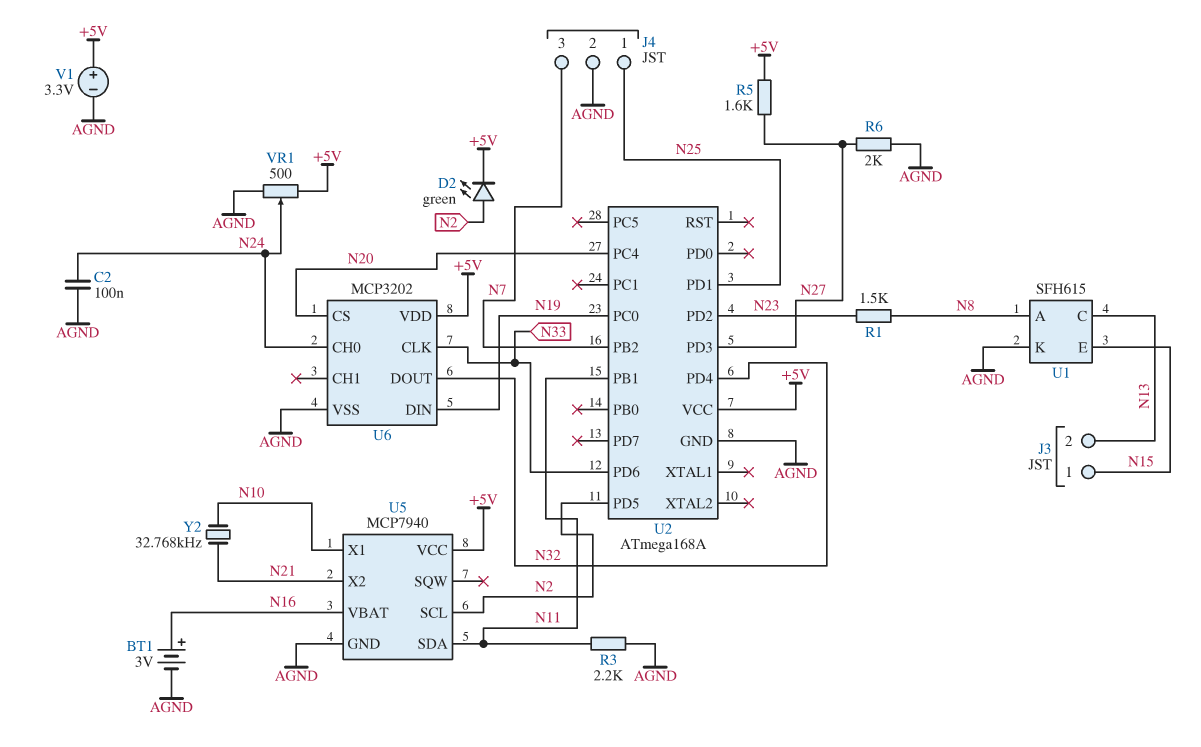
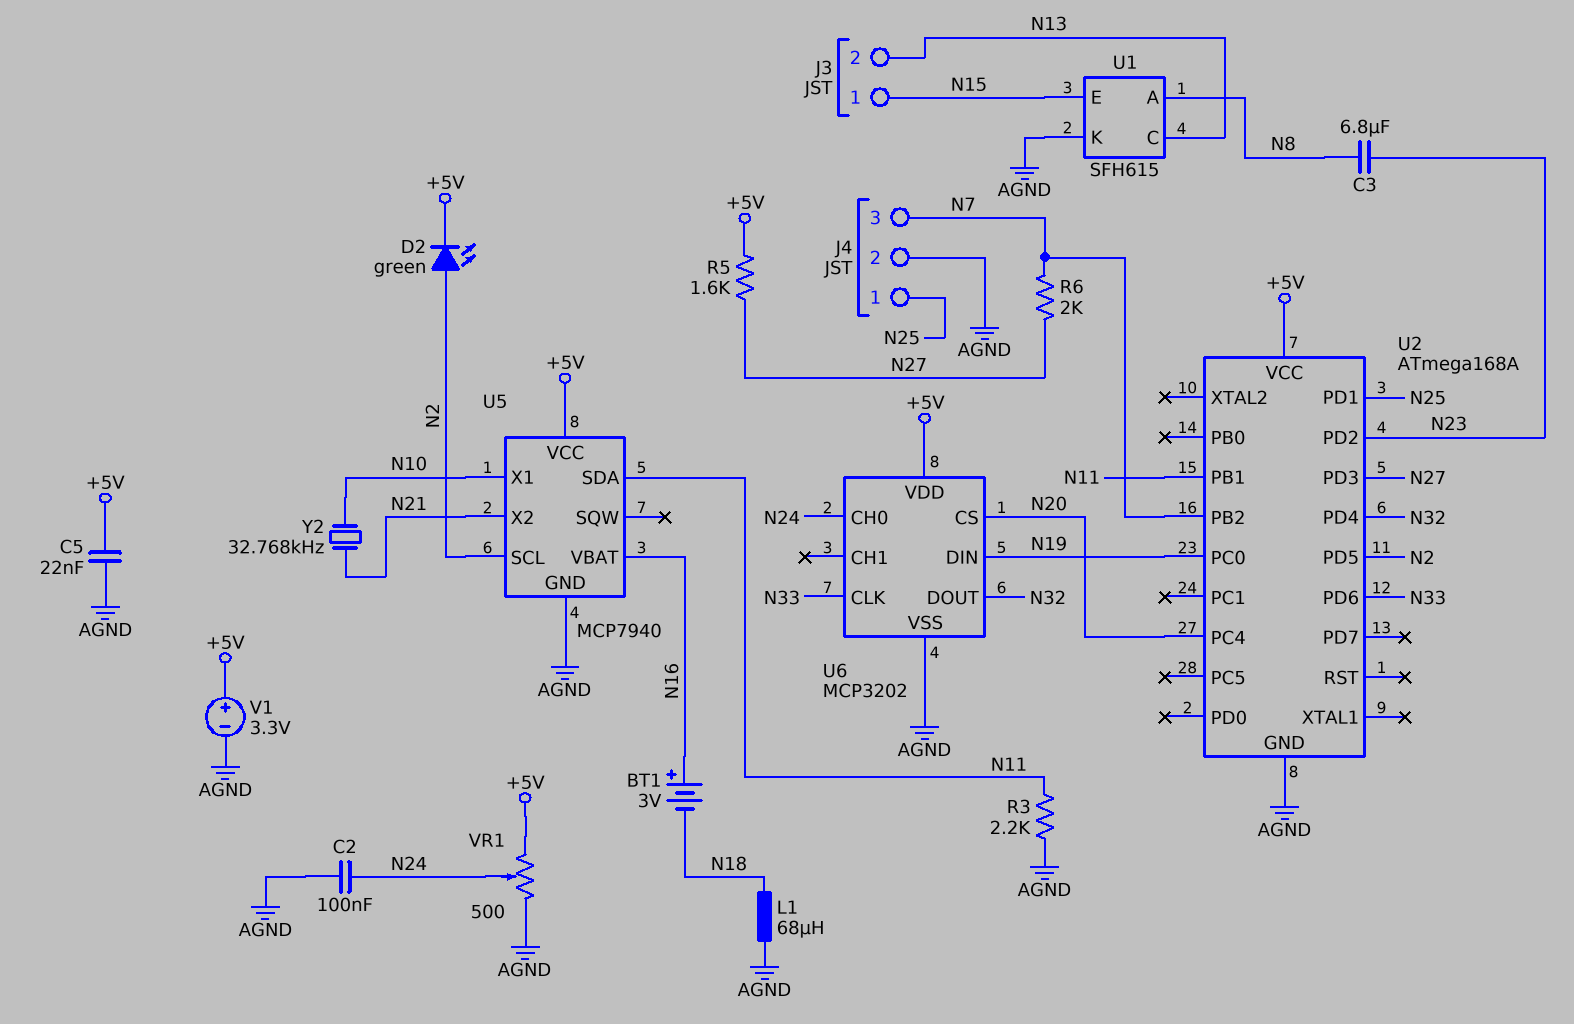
BT1: 3V (plus N16, minus AGND) -> 3V (plus N16, minus N18)
C3: none -> 6.8uF (N8, N23)
C5: none -> 22nF (+5V, AGND)
L1: none -> 68uH (AGND, N18)
R1: 1.5k (N8, N23) -> none
R6: 2k (AGND, N27) -> 2k (N7, N27)

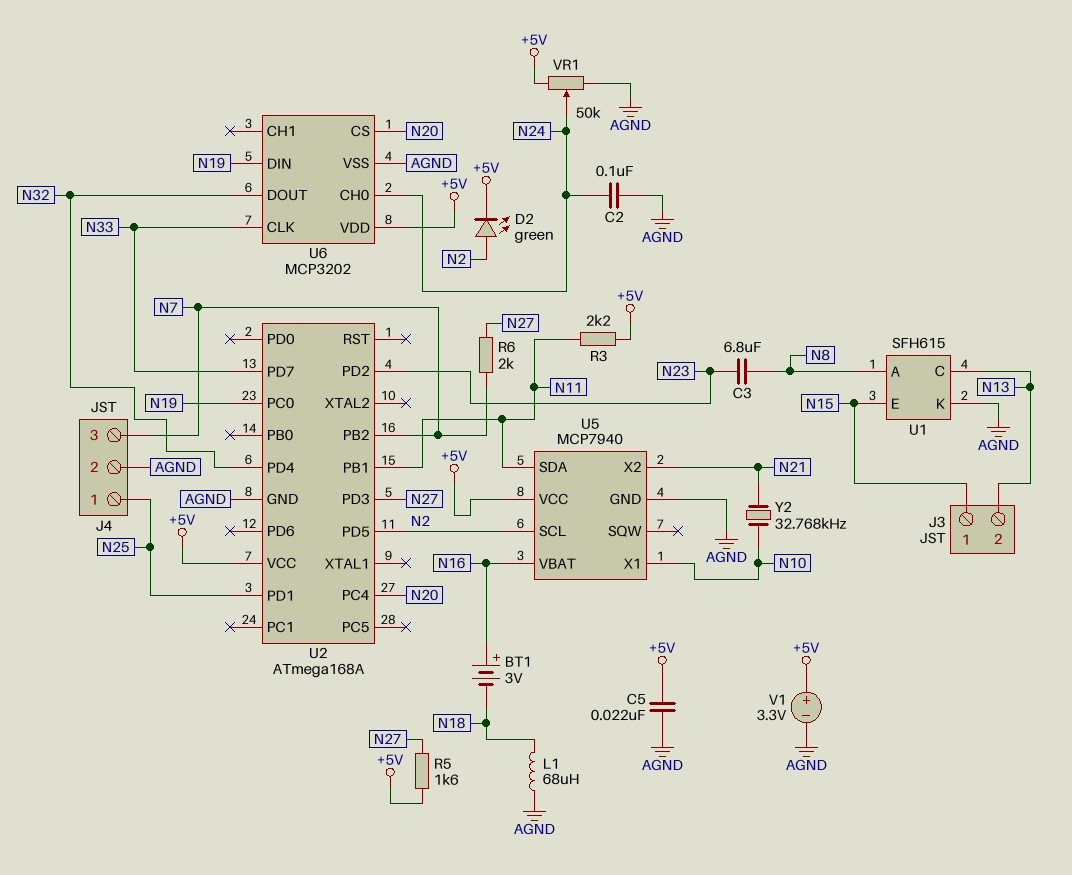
R3: 2.2k (AGND, N11) -> 2.2k (+5V, N11)
U2 pin PD6: N33 -> none
U2 pin PD7: none -> N33
VR1: 500 (+5V, AGND, wiper N24) -> 50k (+5V, AGND, wiper N24)

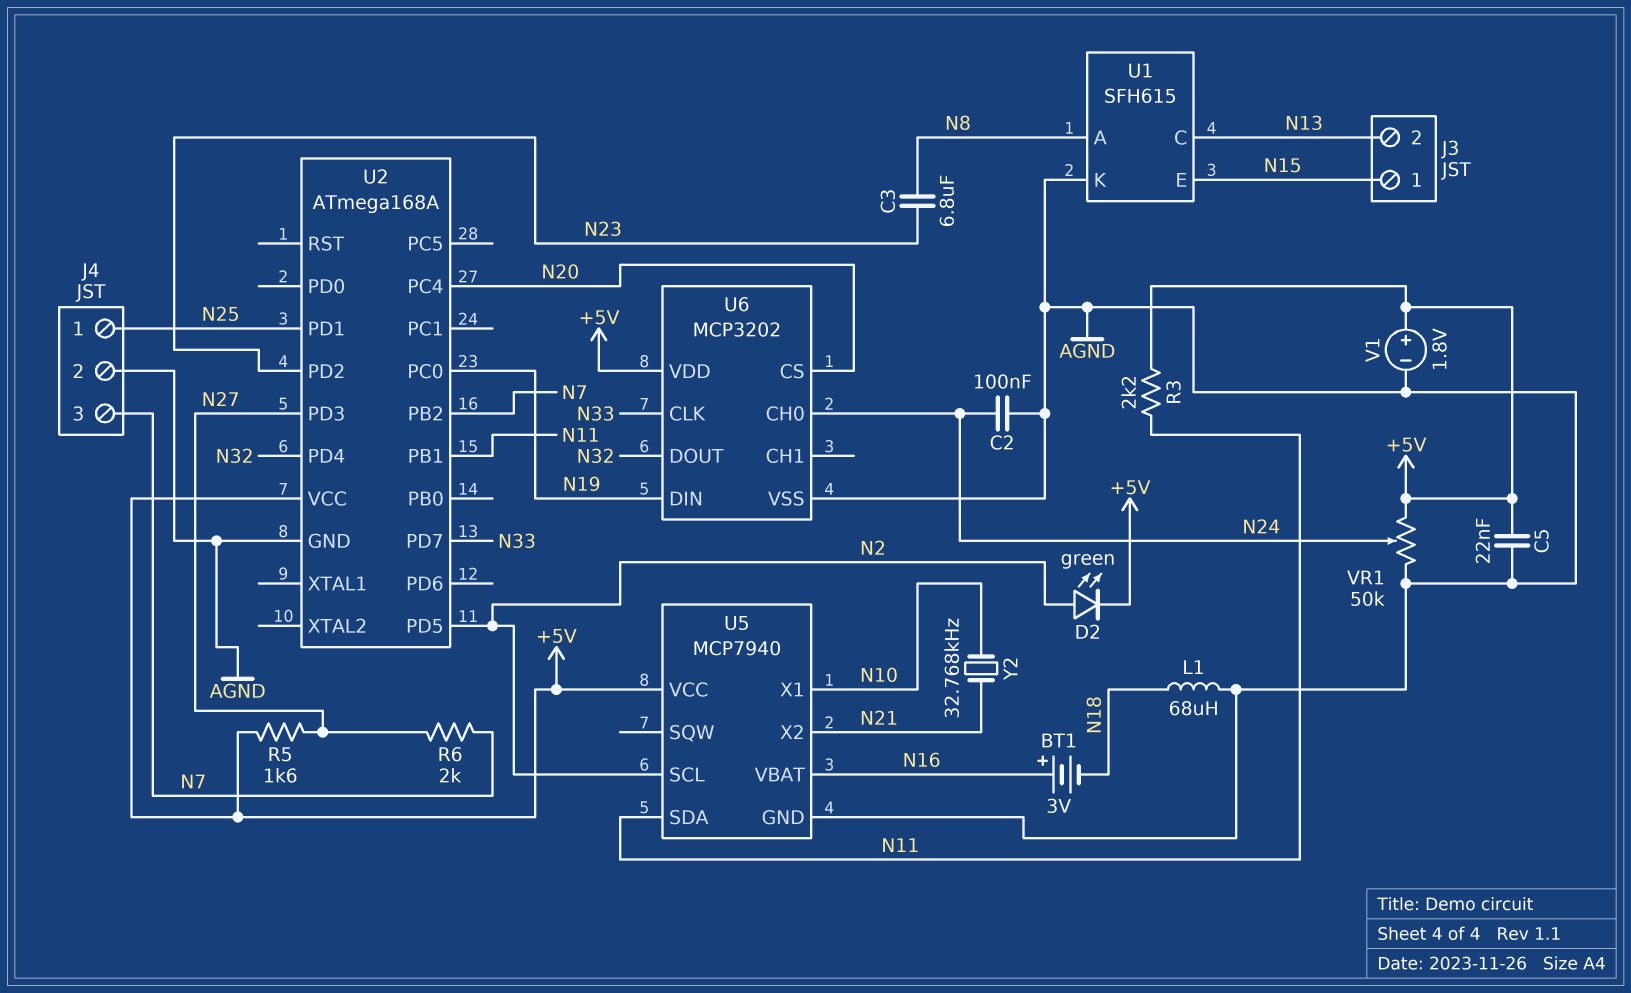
V1: 3.3V (plus +5V, minus AGND) -> 1.8V (plus +5V, minus AGND)

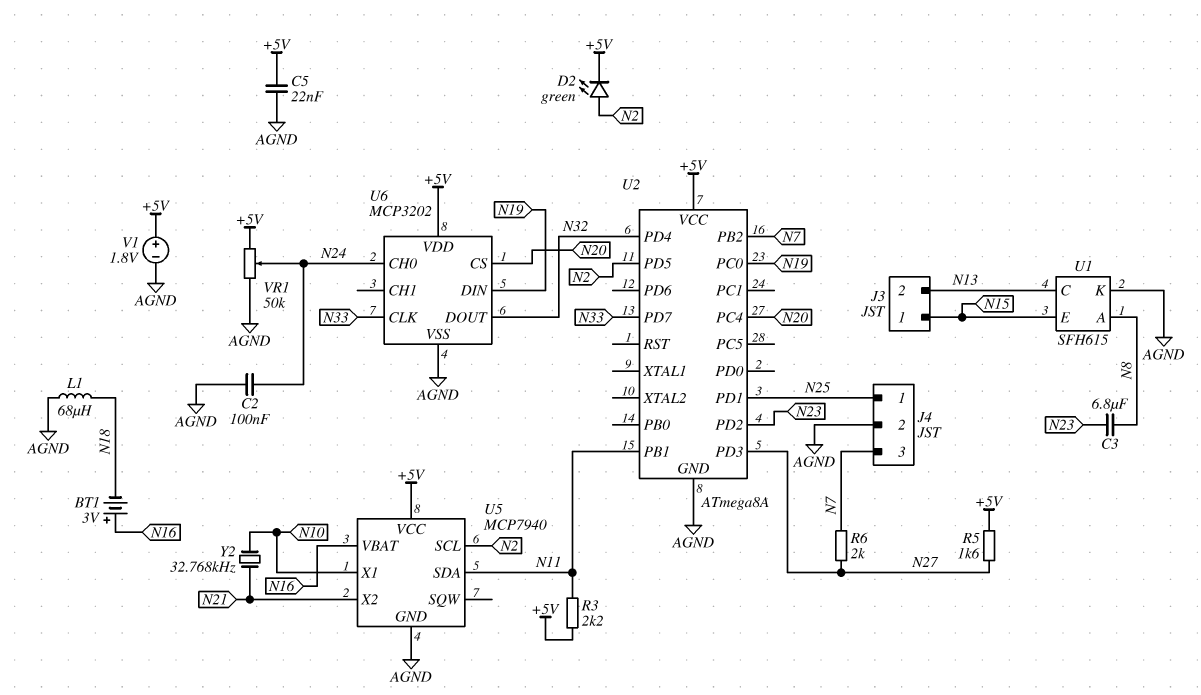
U2: ATmega168A -> ATmega8A

